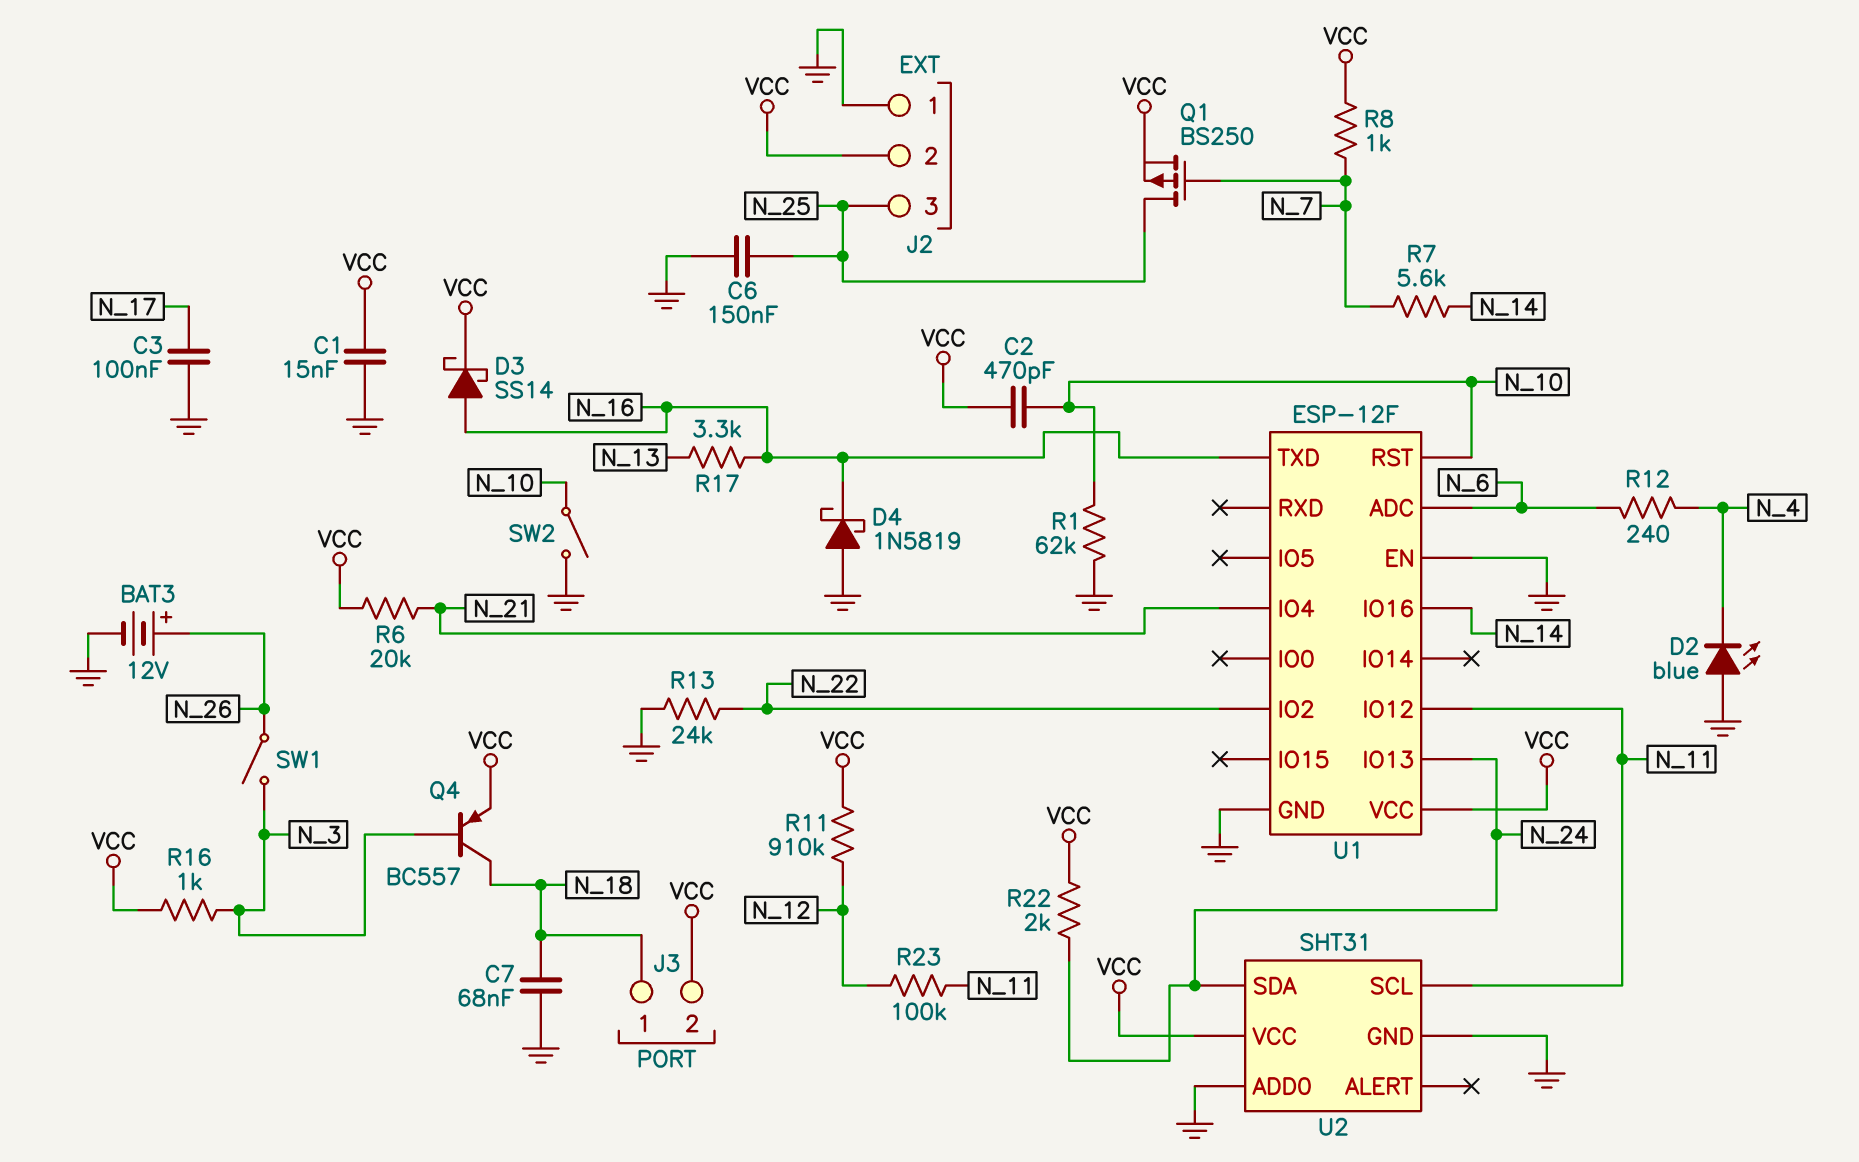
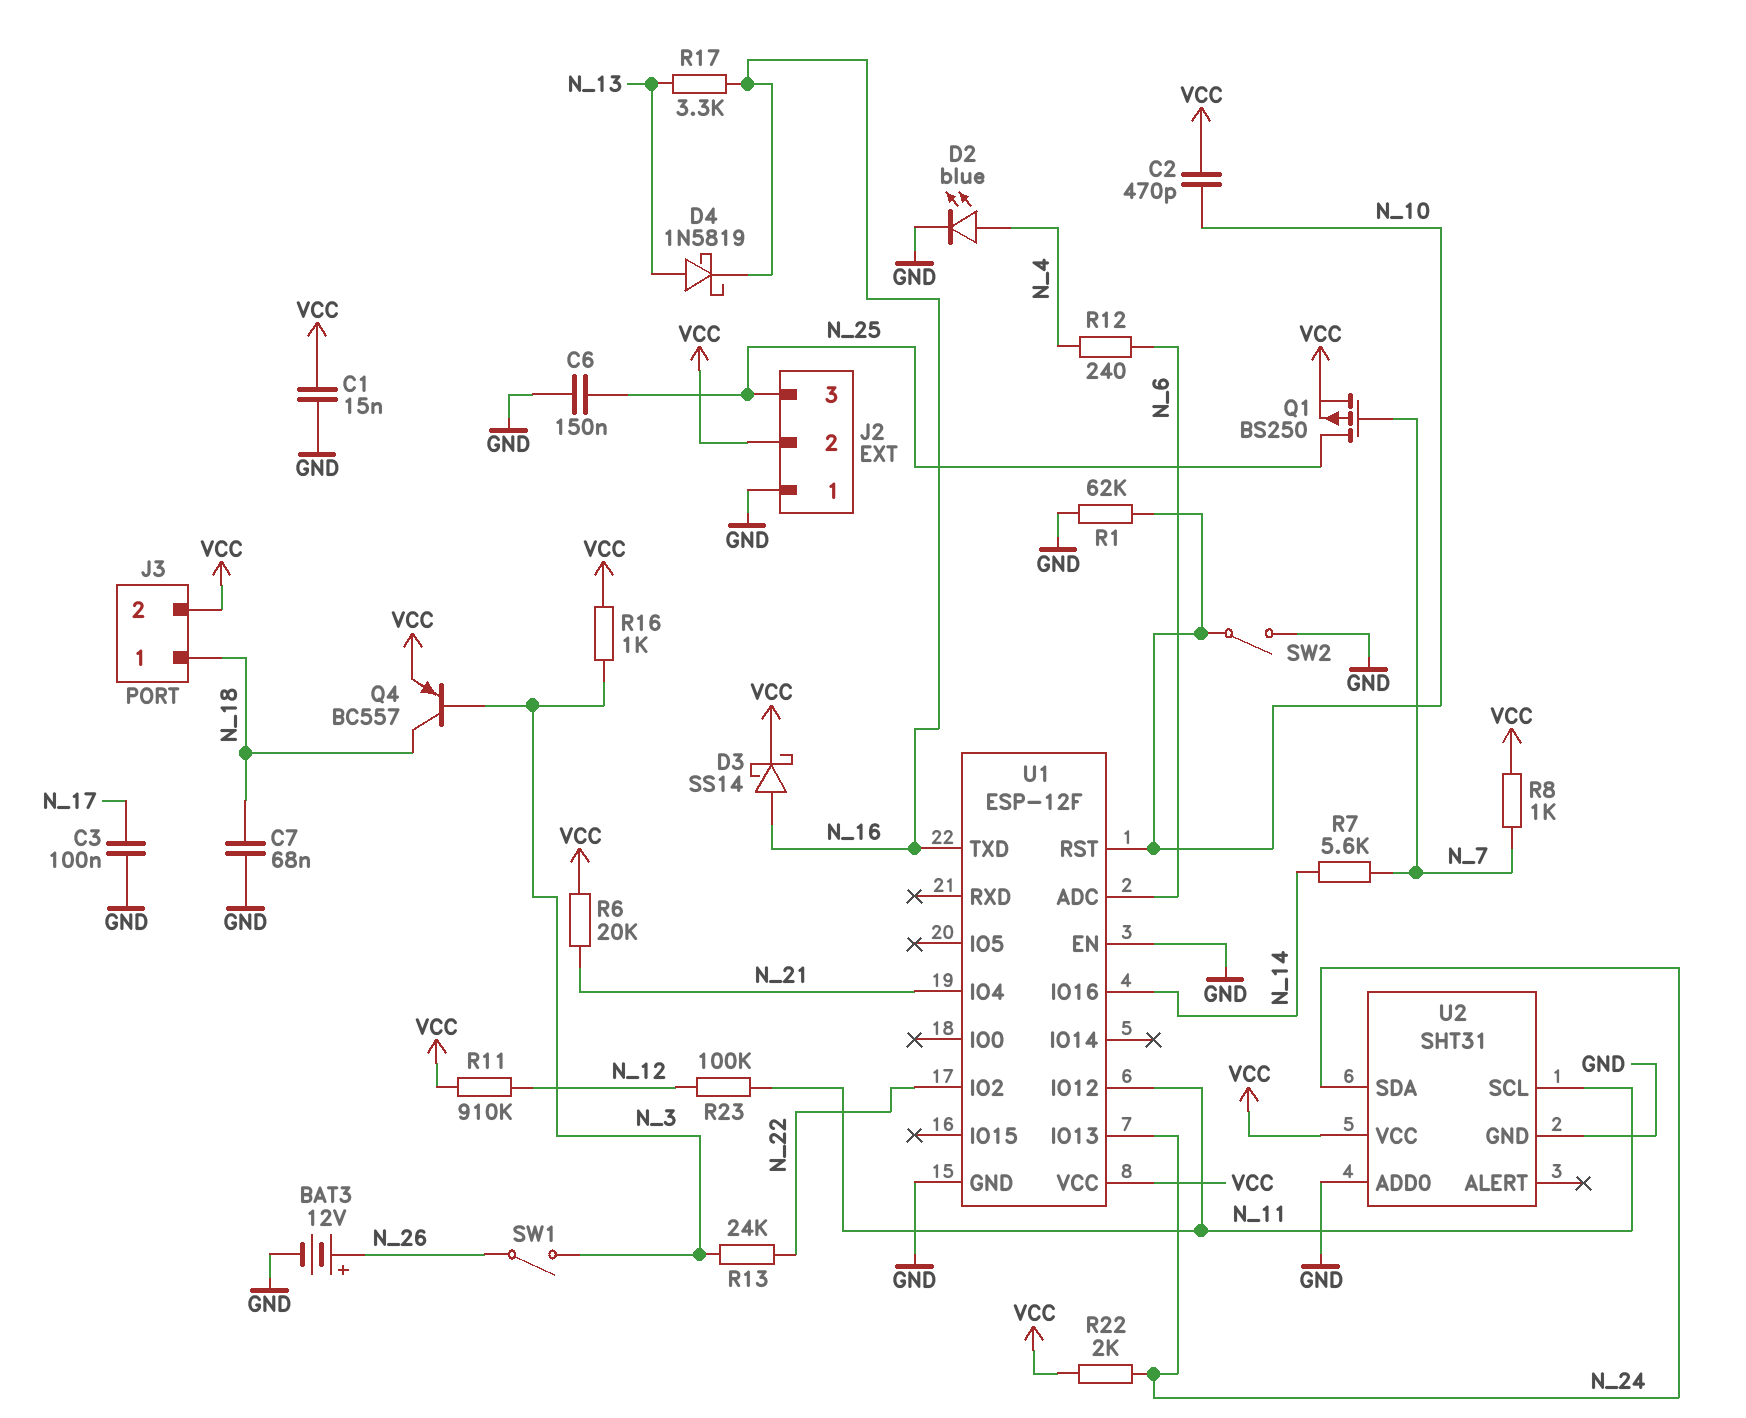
D2: LED blue (A GND, K N_4) -> LED blue (A N_4, K GND)
D4: schottky 1N5819 (A GND, K N_16) -> schottky 1N5819 (A N_13, K N_16)
R13: 24k (GND, N_22) -> 24k (N_3, N_22)

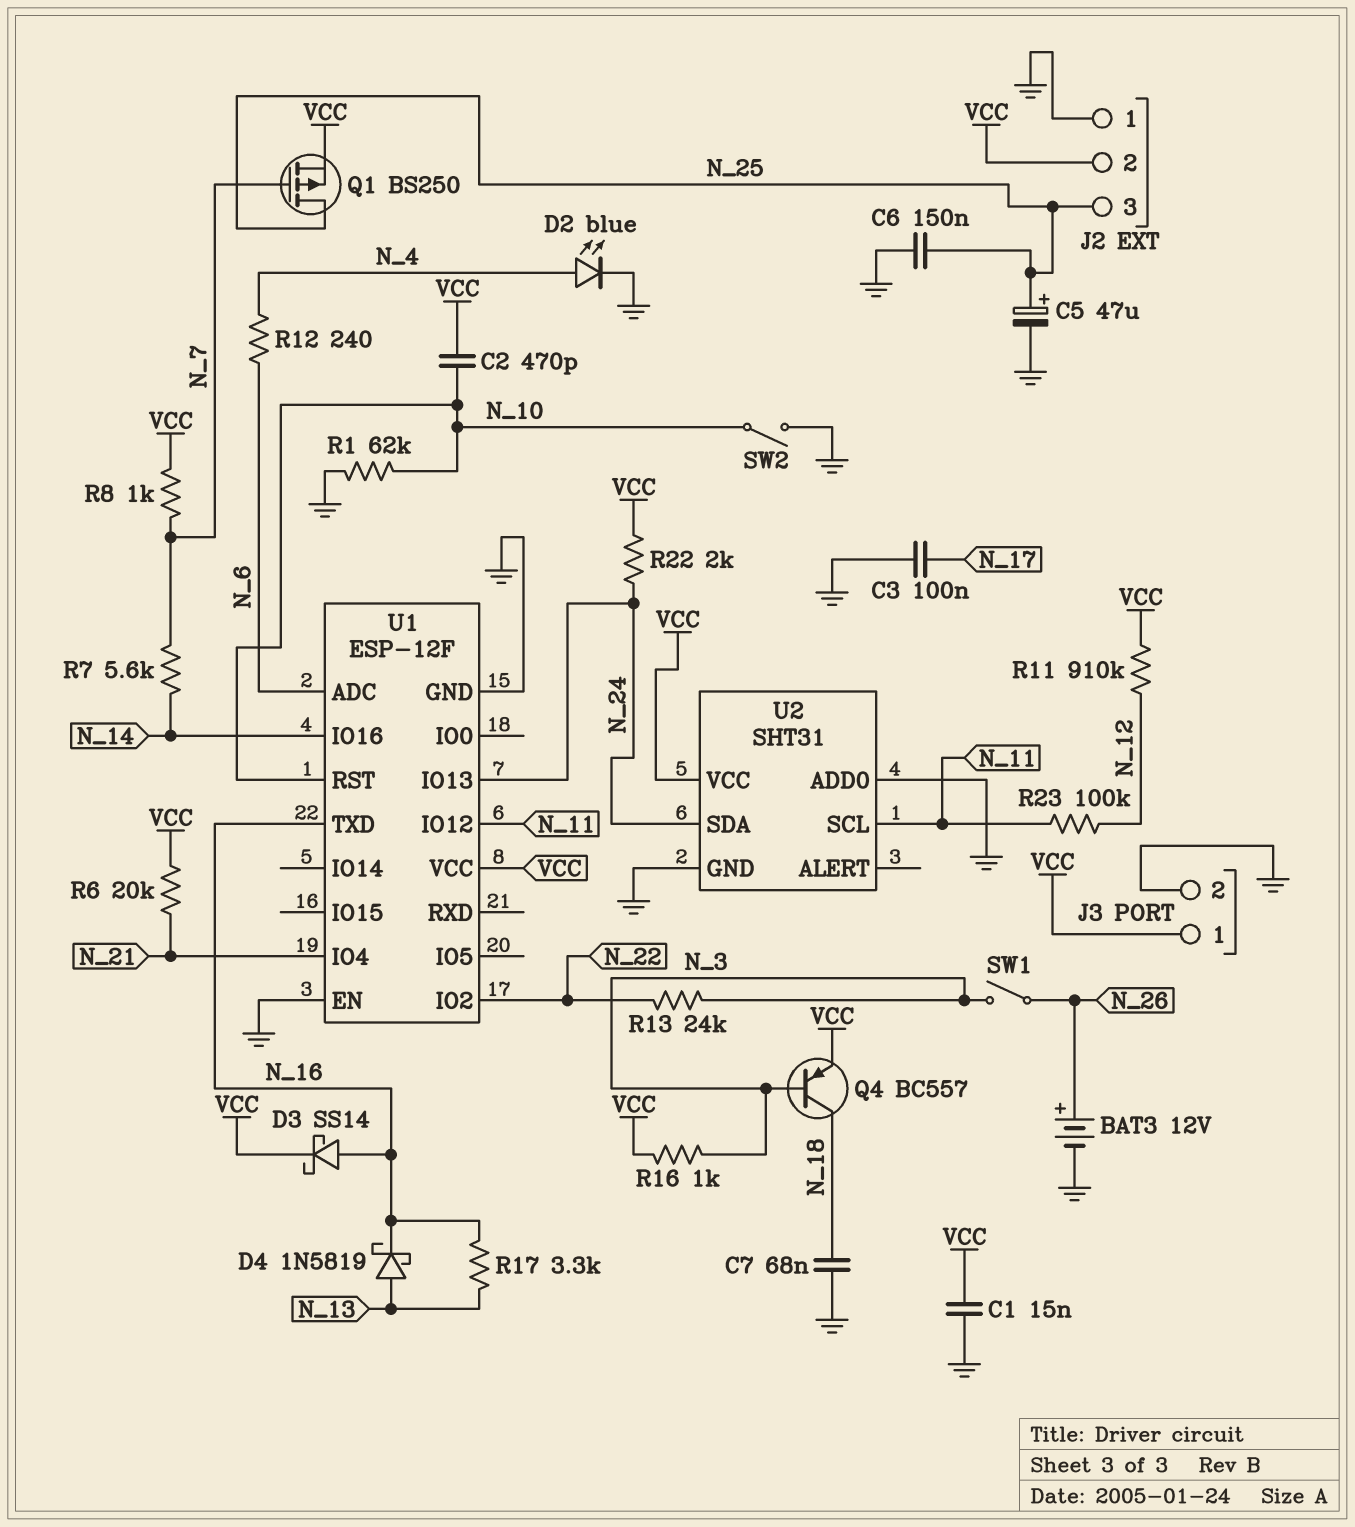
C5: none -> 47uF (plus N_25, minus GND)
J3 pin 1: N_18 -> VCC
J3 pin 2: VCC -> GND

